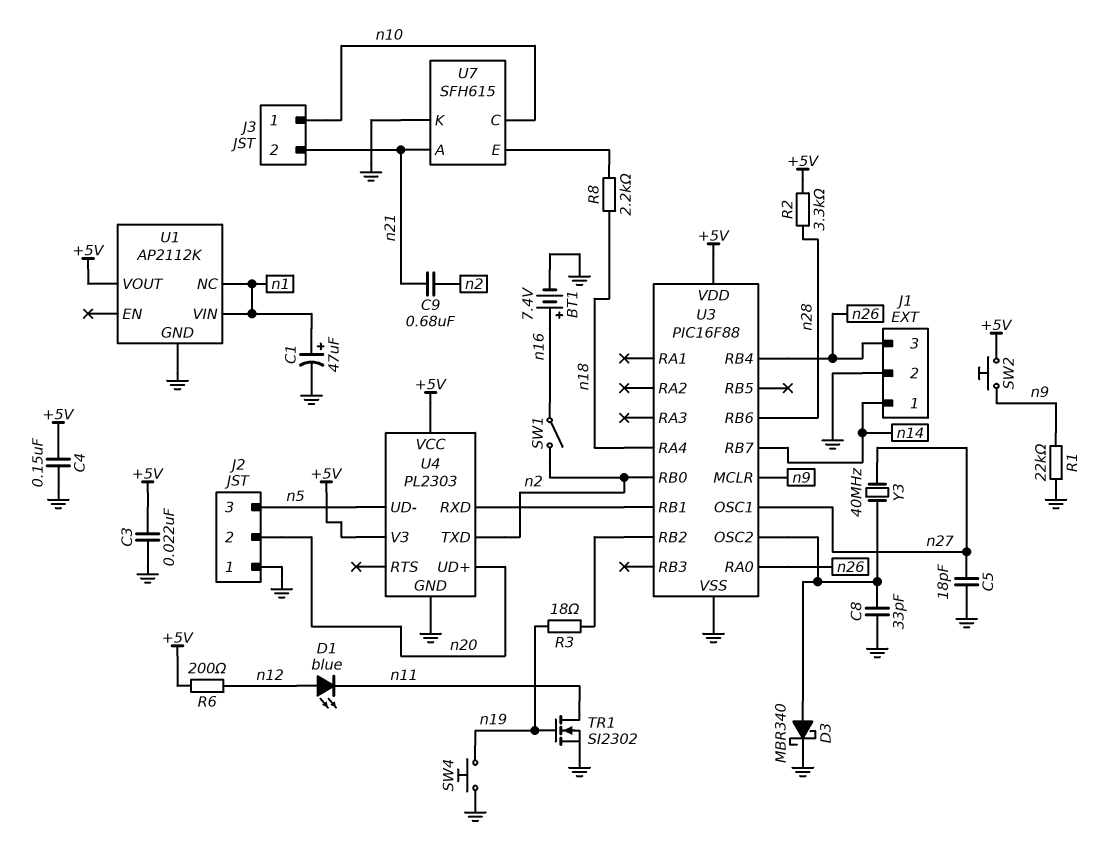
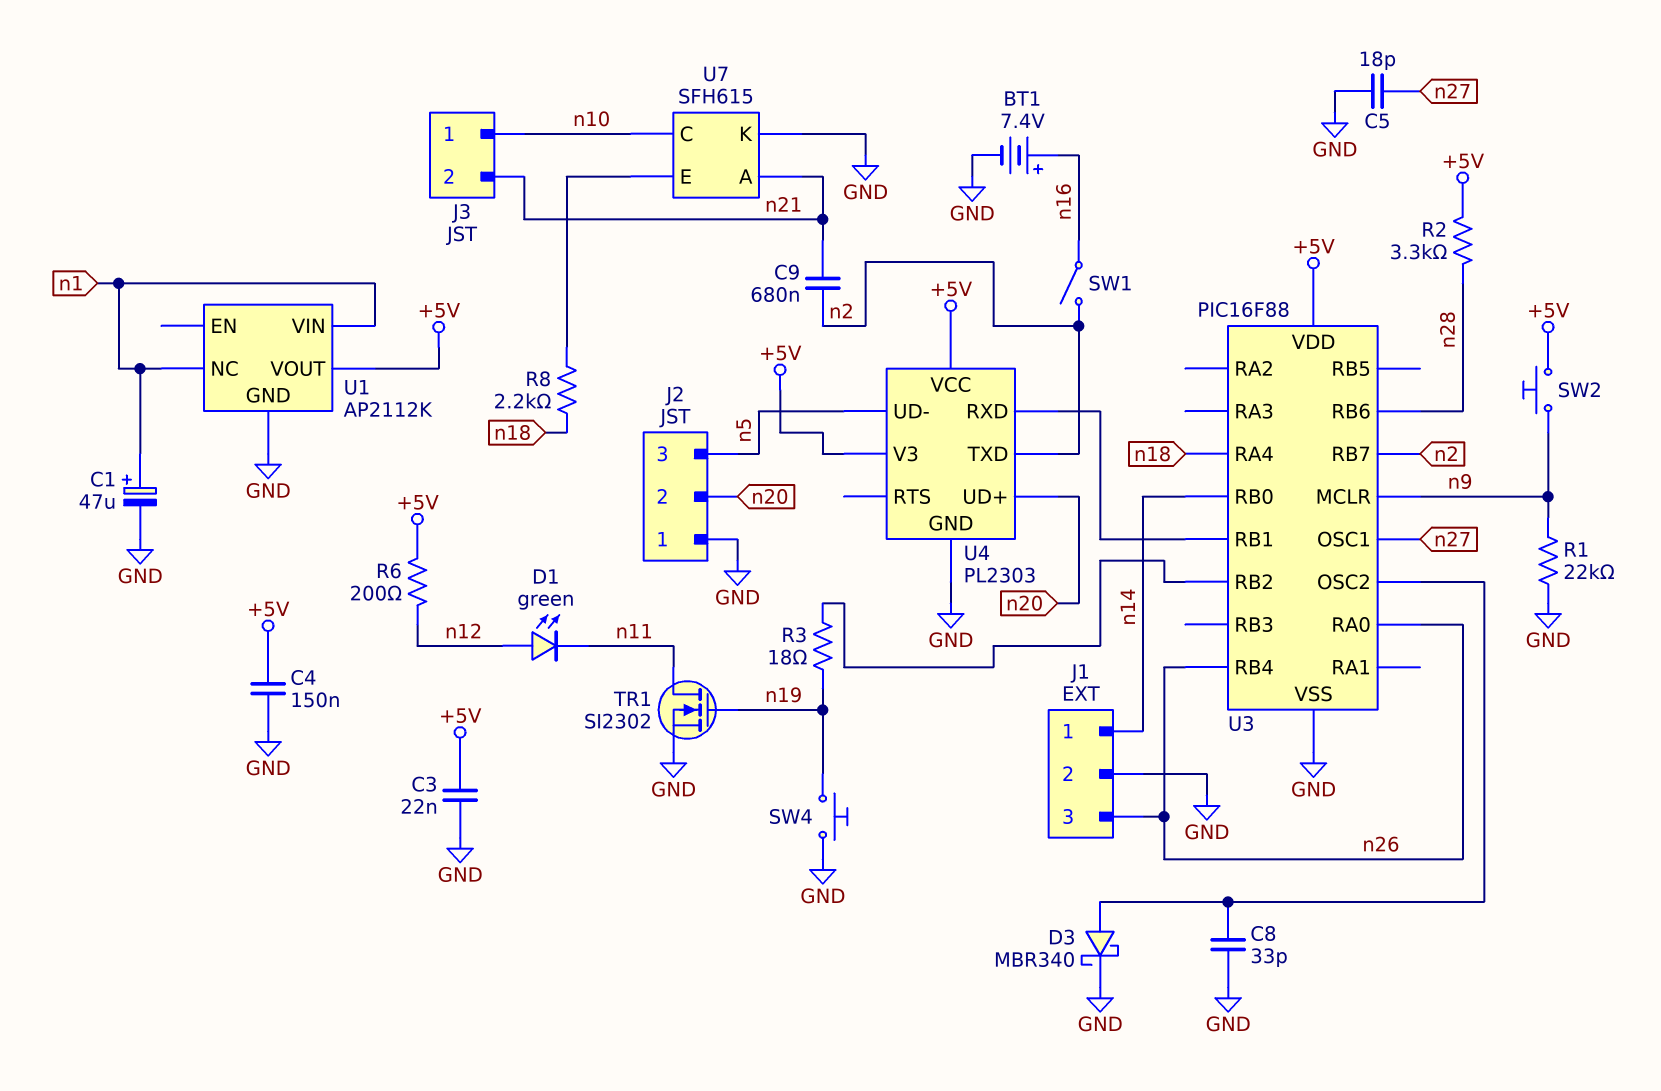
D1: LED blue (A n12, K n11) -> LED green (A n12, K n11)
U3 pin RB0: n2 -> n14
U3 pin RB7: n14 -> n2
Y3: 40MHz (U3/OSC2, n27) -> none

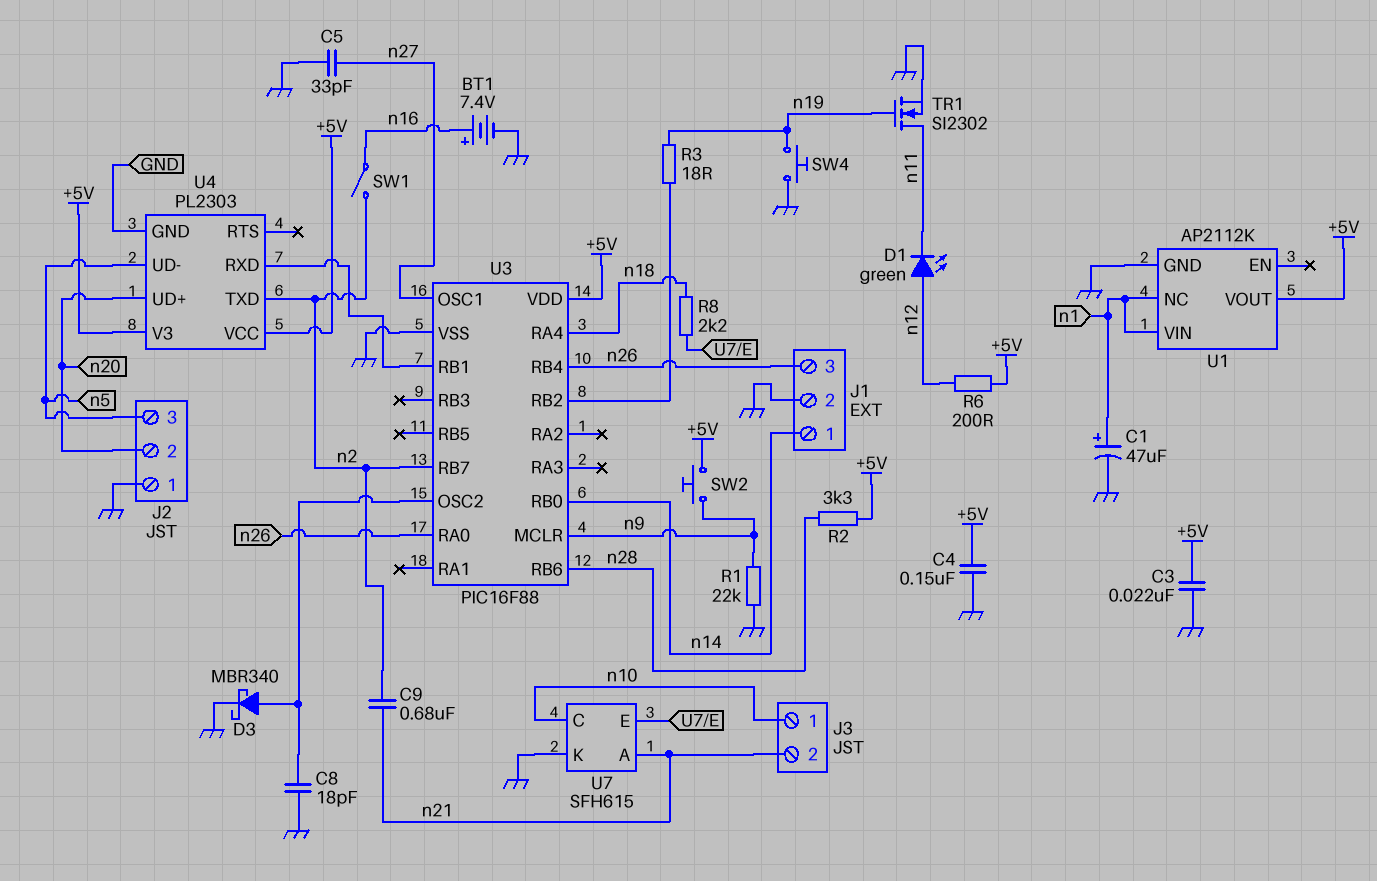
C5: 18pF (GND, n27) -> 33pF (GND, n27)
C8: 33pF (GND, U3/OSC2) -> 18pF (GND, U3/OSC2)

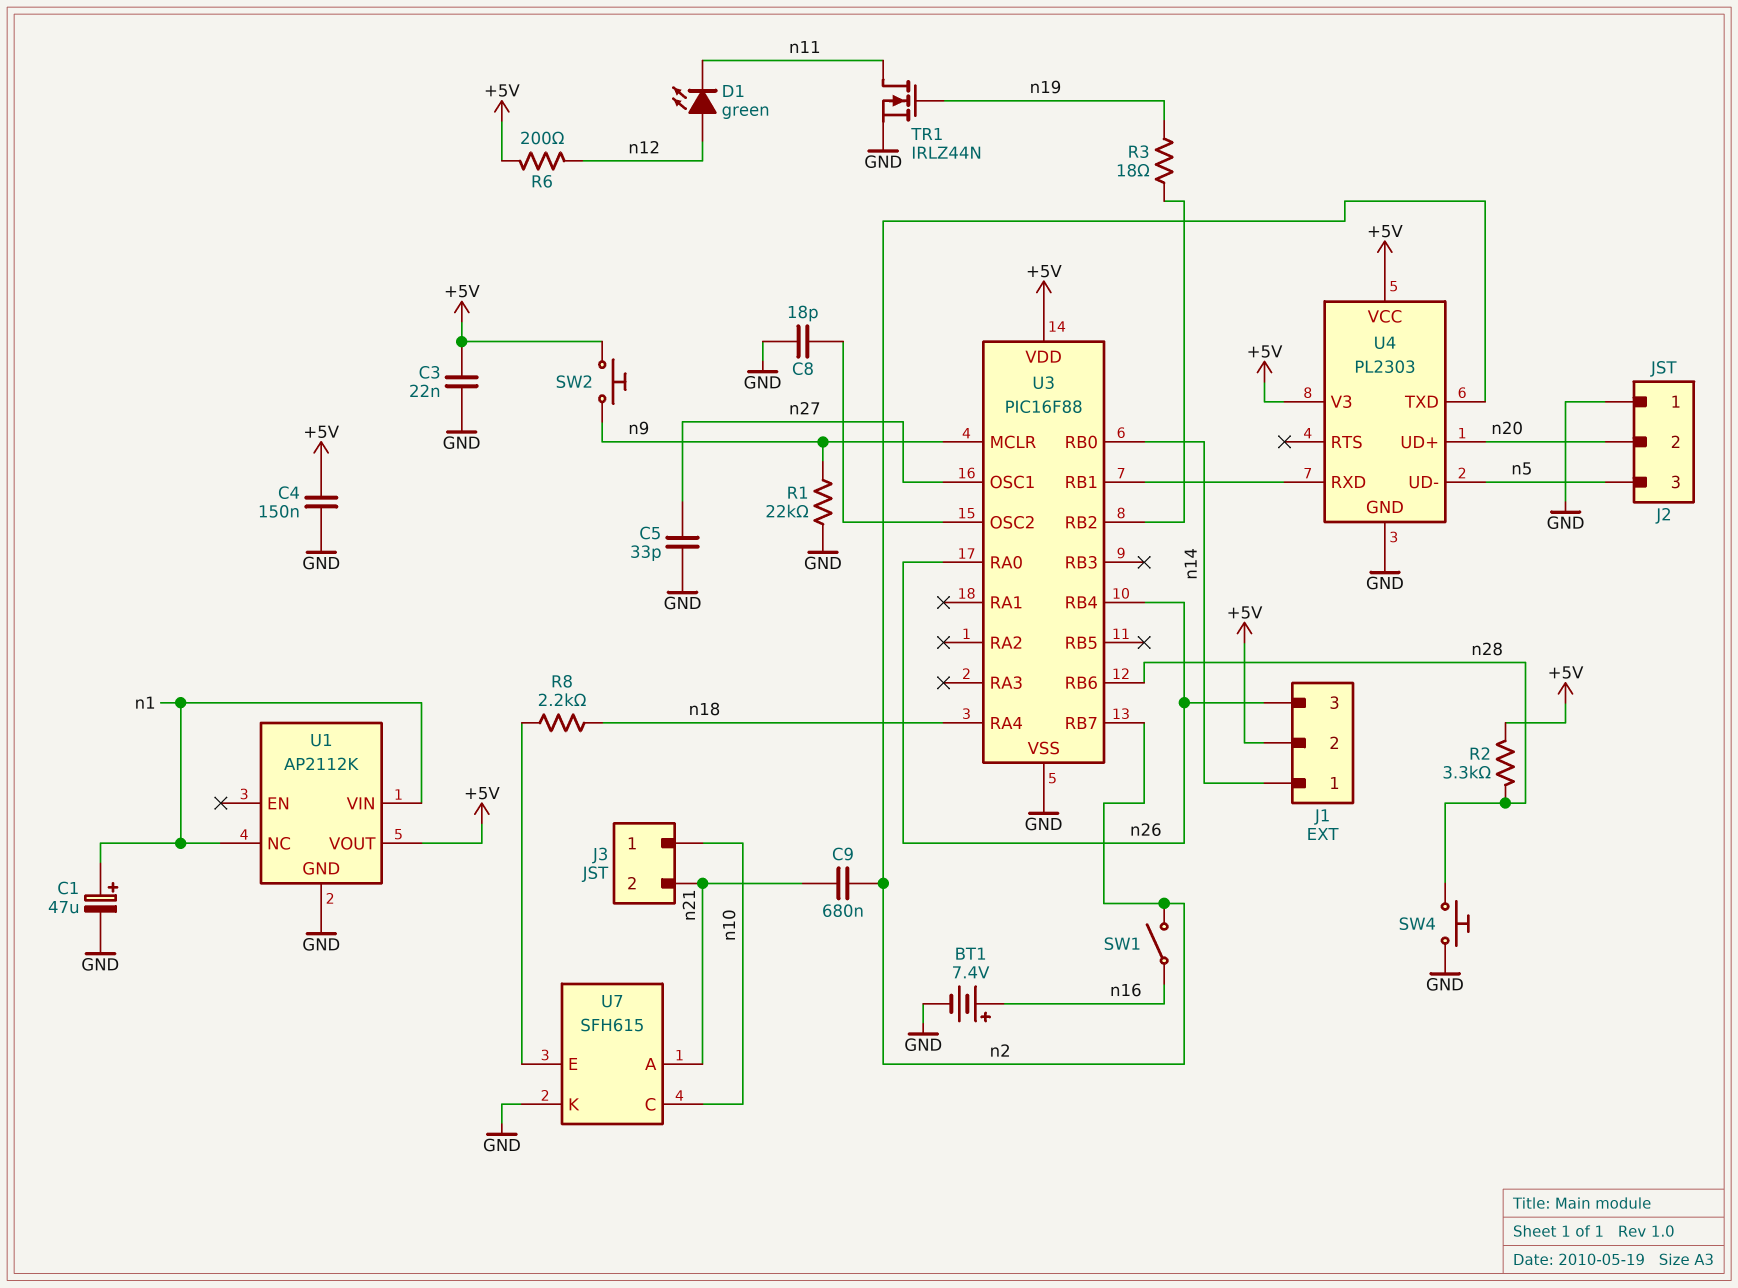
D3: schottky MBR340 (A U3/OSC2, K GND) -> none
J1 pin 2: GND -> +5V
SW4: button (GND, n19) -> button (GND, n28)
TR1: NMOS SI2302 (G n19, D n11, S GND) -> NMOS IRLZ44N (G n19, D n11, S GND)

